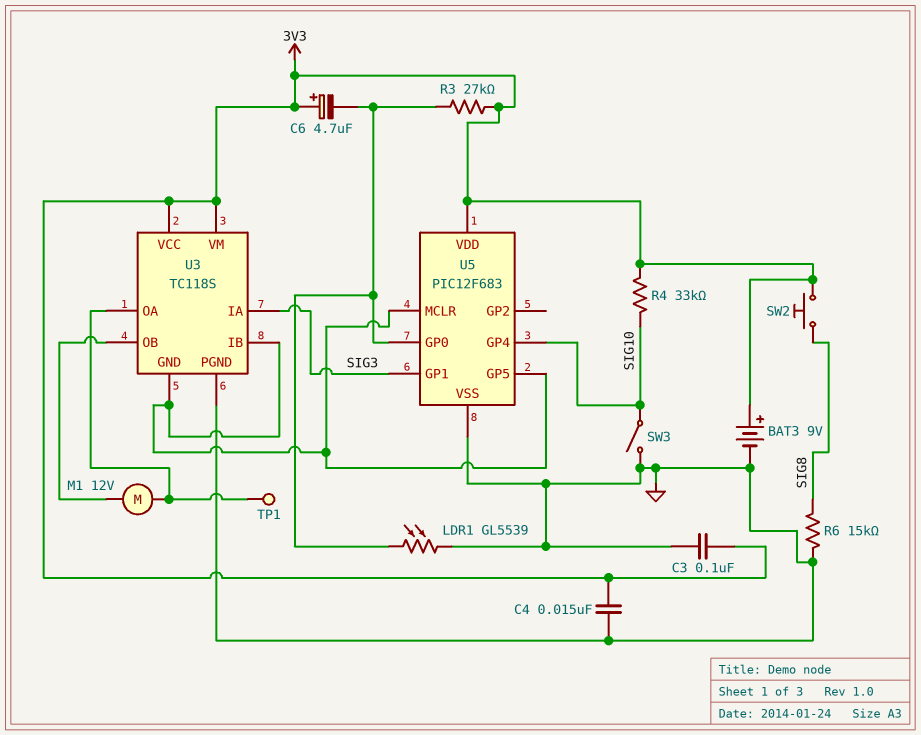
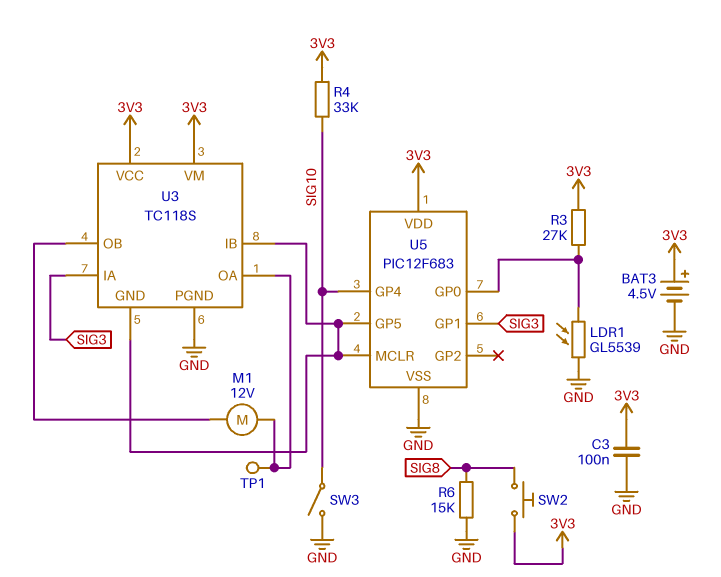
BAT3: 9V (plus 3V3, minus GND) -> 4.5V (plus 3V3, minus GND)
C4: 15nF (3V3, GND) -> none
C6: 4.7uF (plus 3V3, minus U5/GP0) -> none

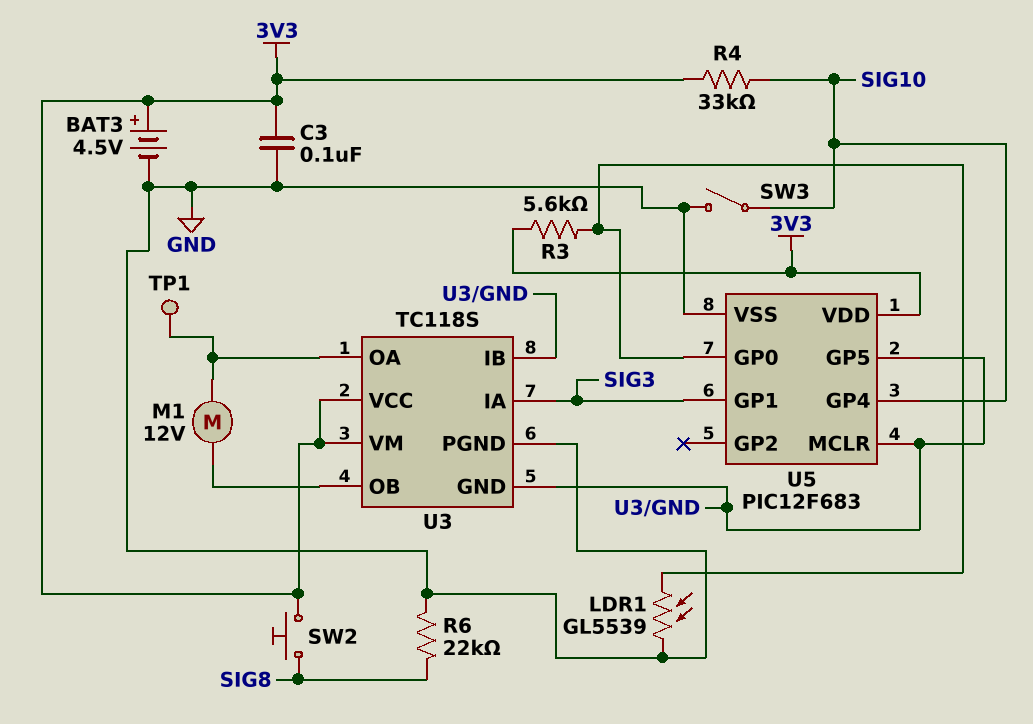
R3: 27k (3V3, U5/GP0) -> 5.6k (3V3, U5/GP0)
R6: 15k (GND, SIG8) -> 22k (GND, SIG8)

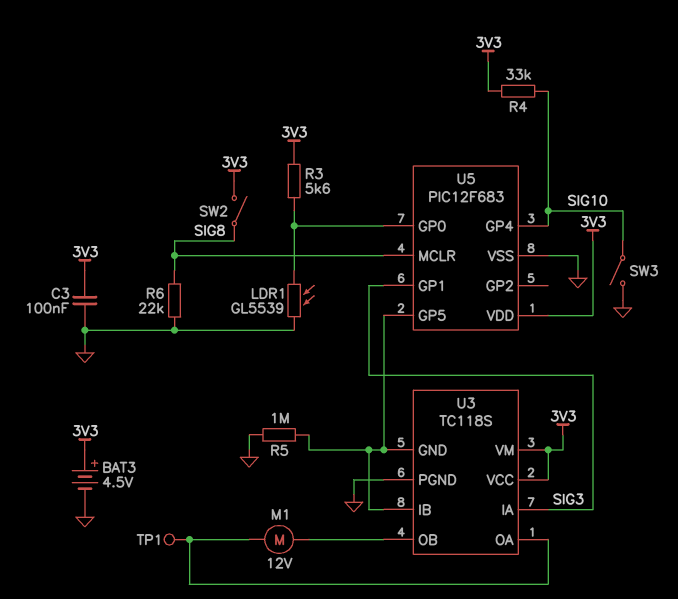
R5: none -> 1M (GND, U3/GND)
SW2: button (3V3, SIG8) -> switch (3V3, SIG8)
U5 pin MCLR: U3/GND -> SIG8

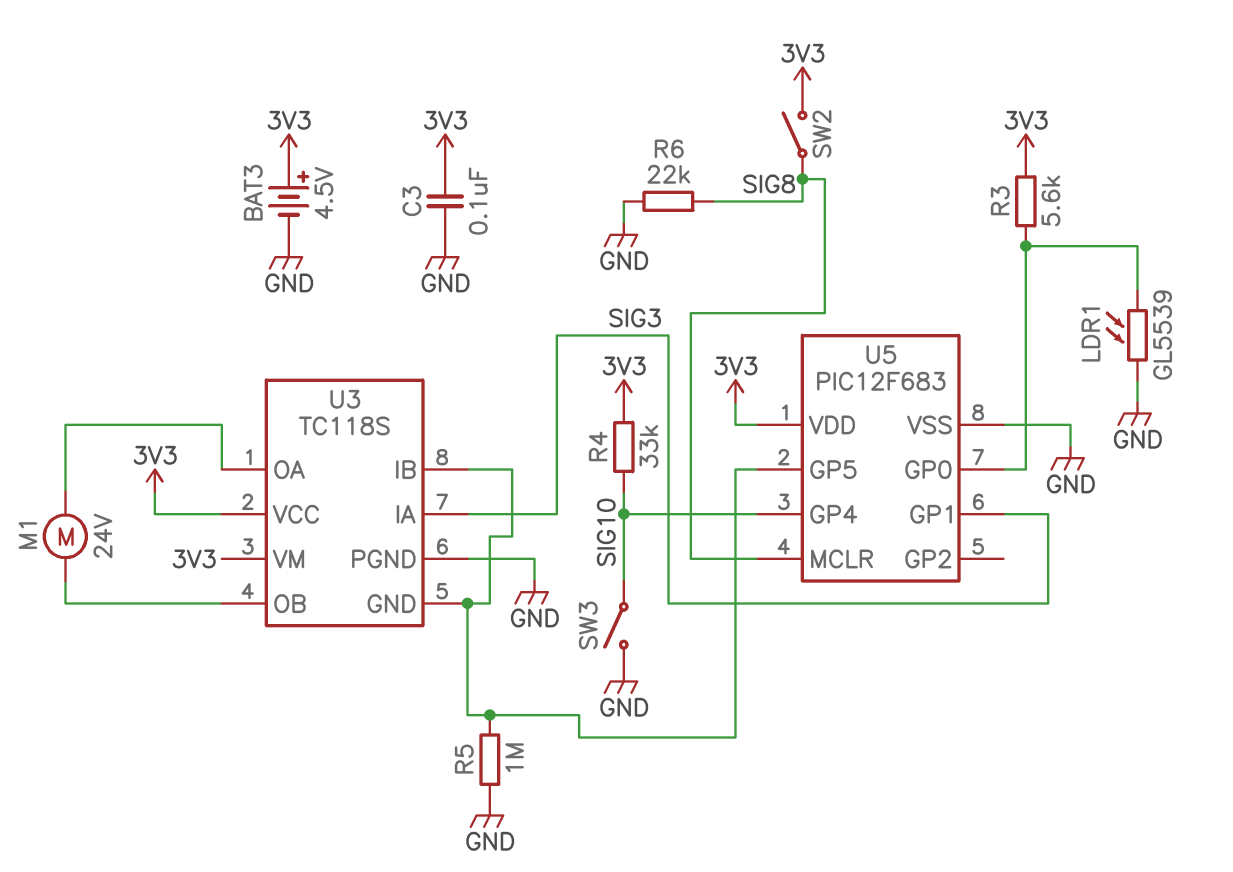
M1: motor 12V (U3/OA, U3/OB) -> motor 24V (U3/OA, U3/OB)
TP1: test point (U3/OA) -> none

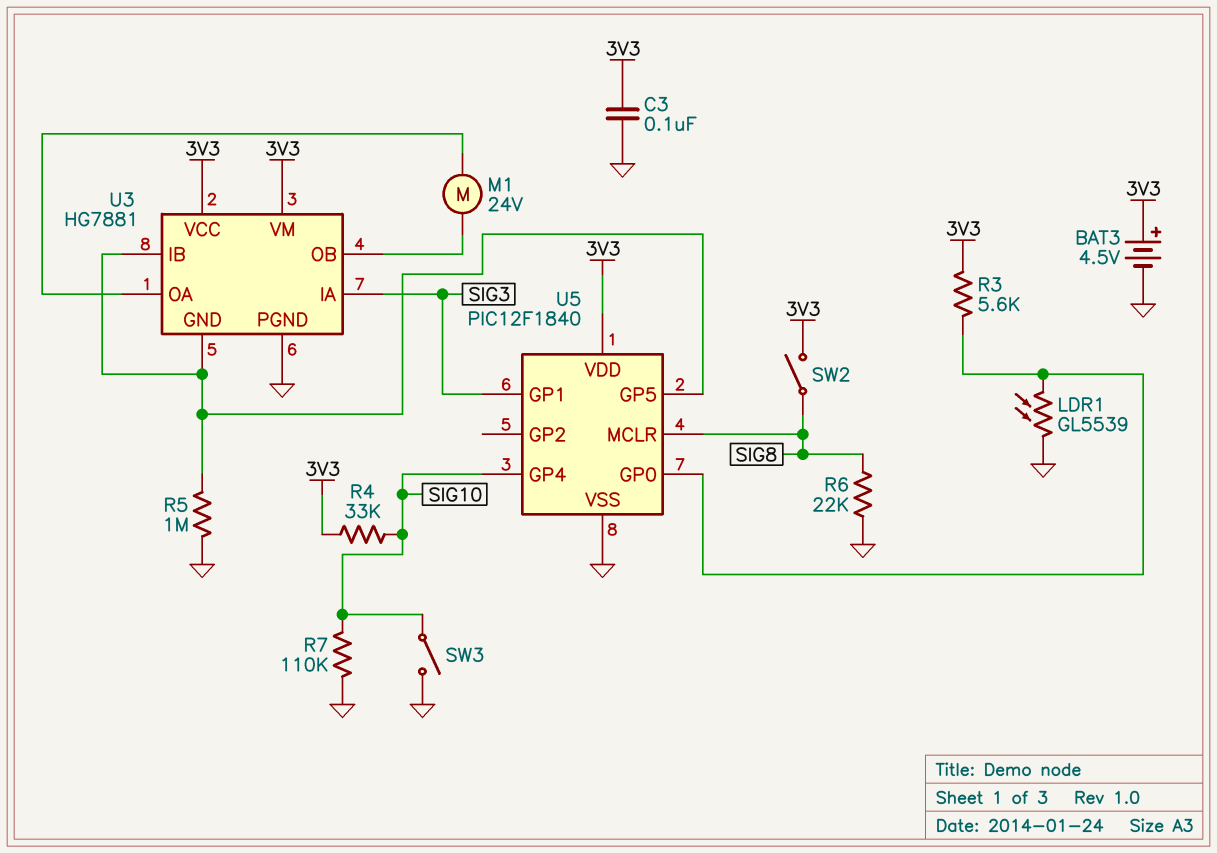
R7: none -> 110k (GND, SIG10)
U3: TC118S -> HG7881
U5: PIC12F683 -> PIC12F1840

